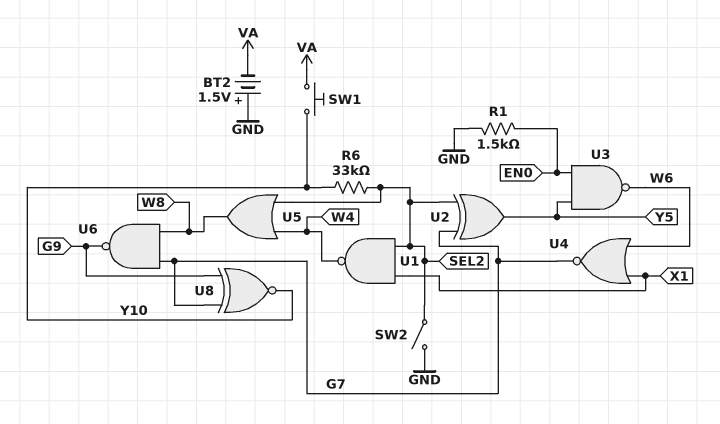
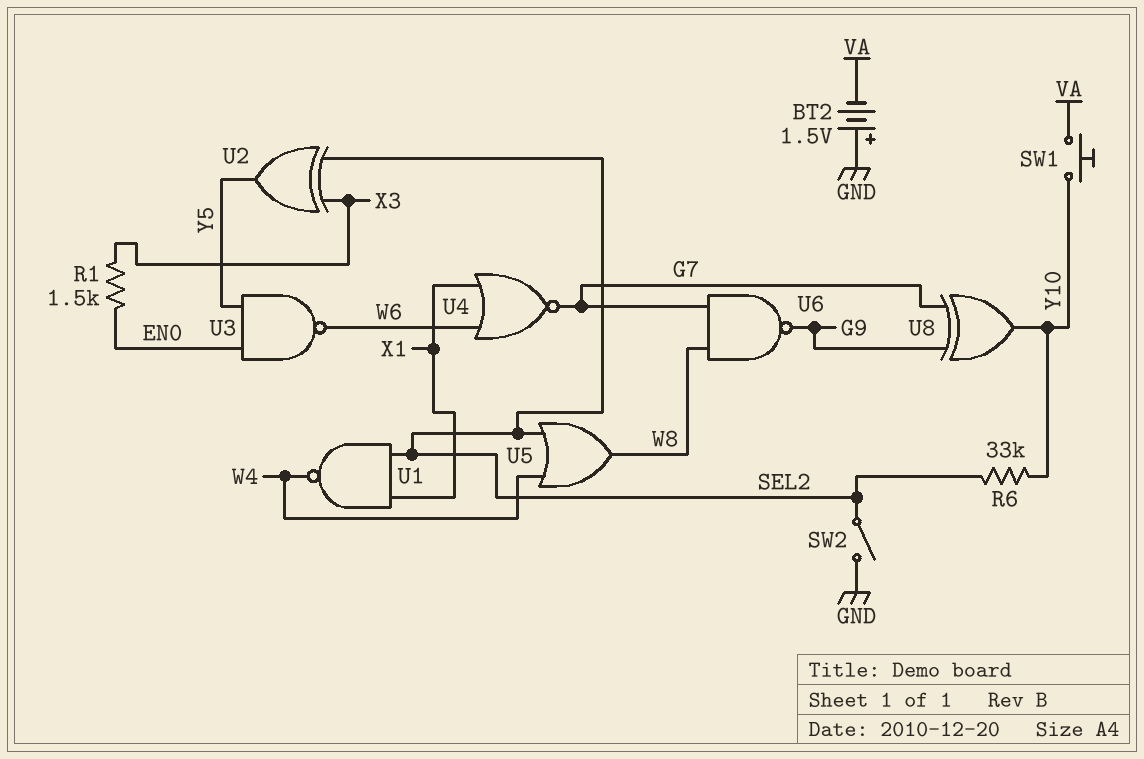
R1: 1.5k (EN0, GND) -> 1.5k (EN0, X3)
U2: XOR (in G7, in SEL2, out Y5) -> XOR (in SEL2, in X3, out Y5)
U8: XNOR (in G7, in G9, out Y10) -> XOR (in G7, in G9, out Y10)

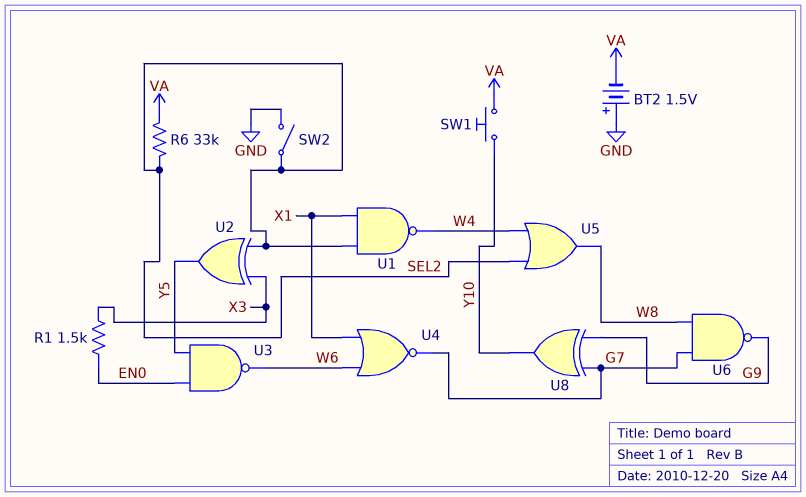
R6: 33k (SEL2, Y10) -> 33k (SEL2, VA)

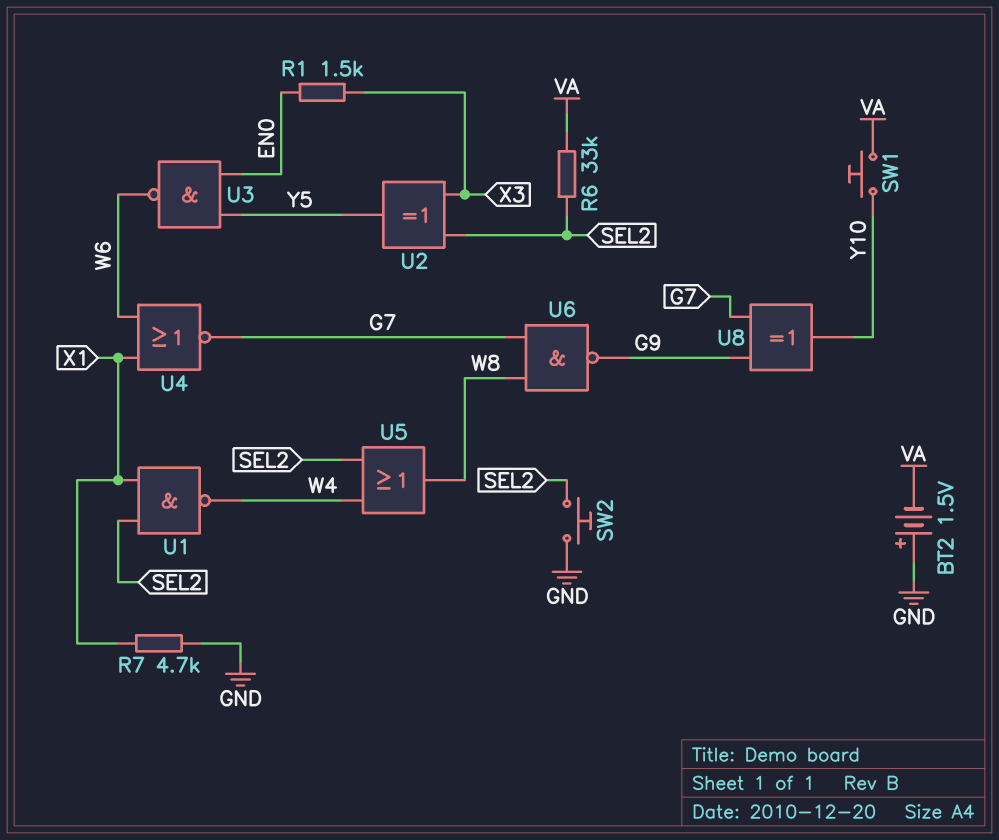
R7: none -> 4.7k (GND, X1)
SW2: switch (GND, SEL2) -> button (GND, SEL2)

